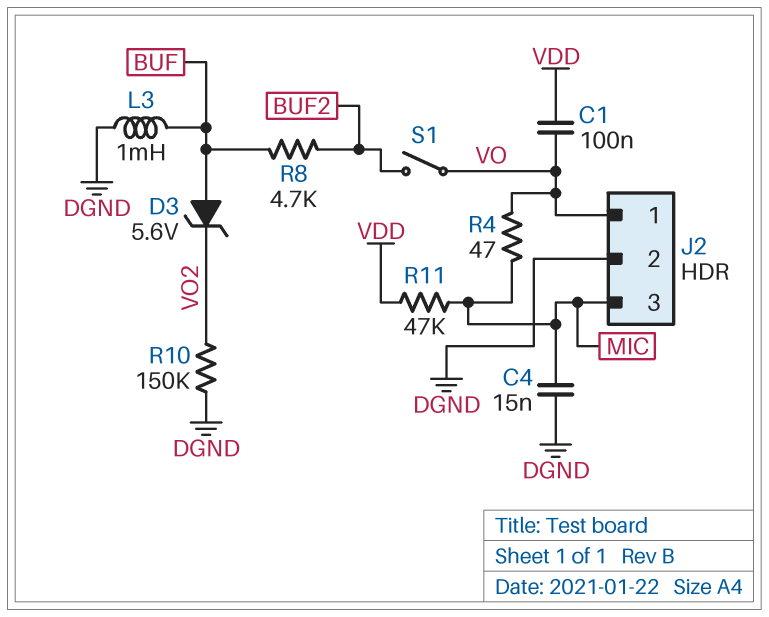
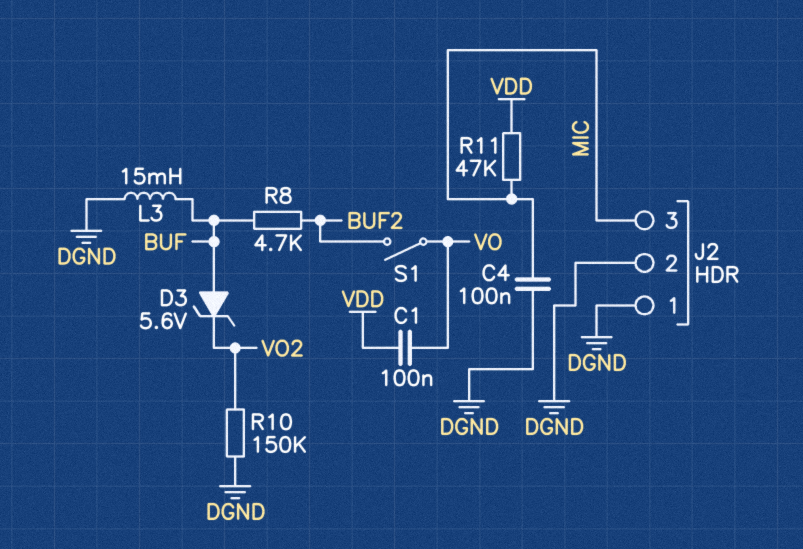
C4: 15nF (DGND, MIC) -> 100nF (DGND, MIC)
J2 pin 1: VO -> DGND
L3: 1mH (BUF, DGND) -> 15mH (BUF, DGND)
R4: 47 (MIC, VO) -> none

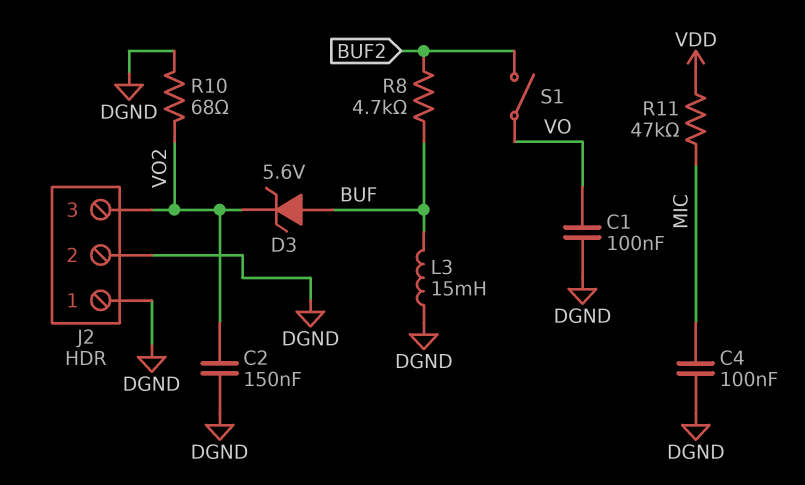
C1: 100nF (VDD, VO) -> 100nF (DGND, VO)
C2: none -> 150nF (DGND, VO2)
J2 pin 3: MIC -> VO2
R10: 150k (DGND, VO2) -> 68 (DGND, VO2)

